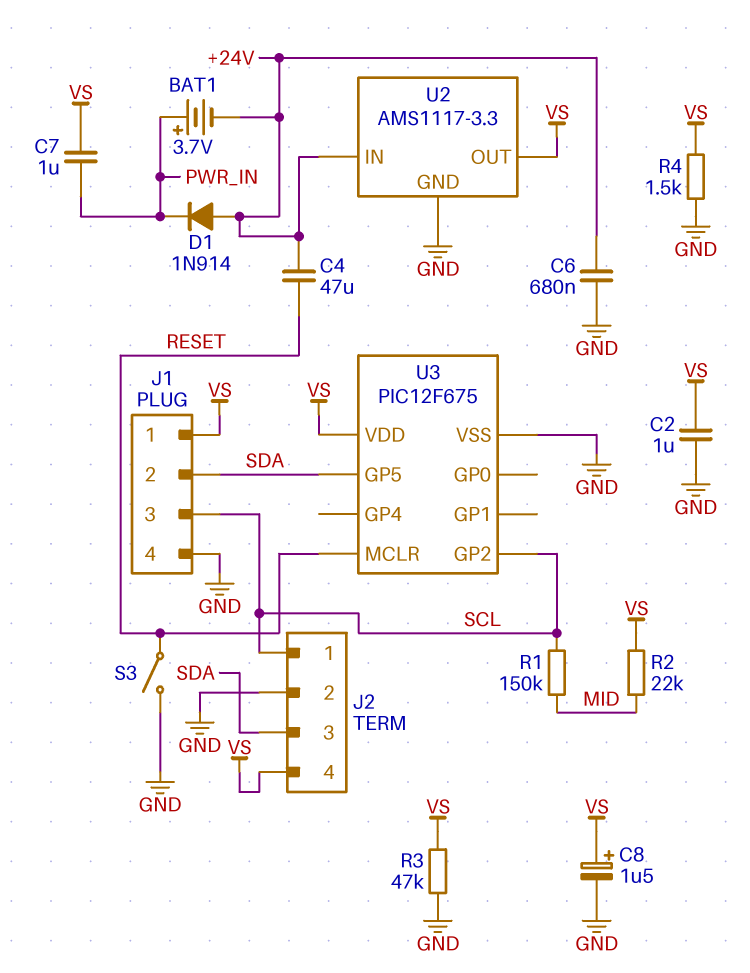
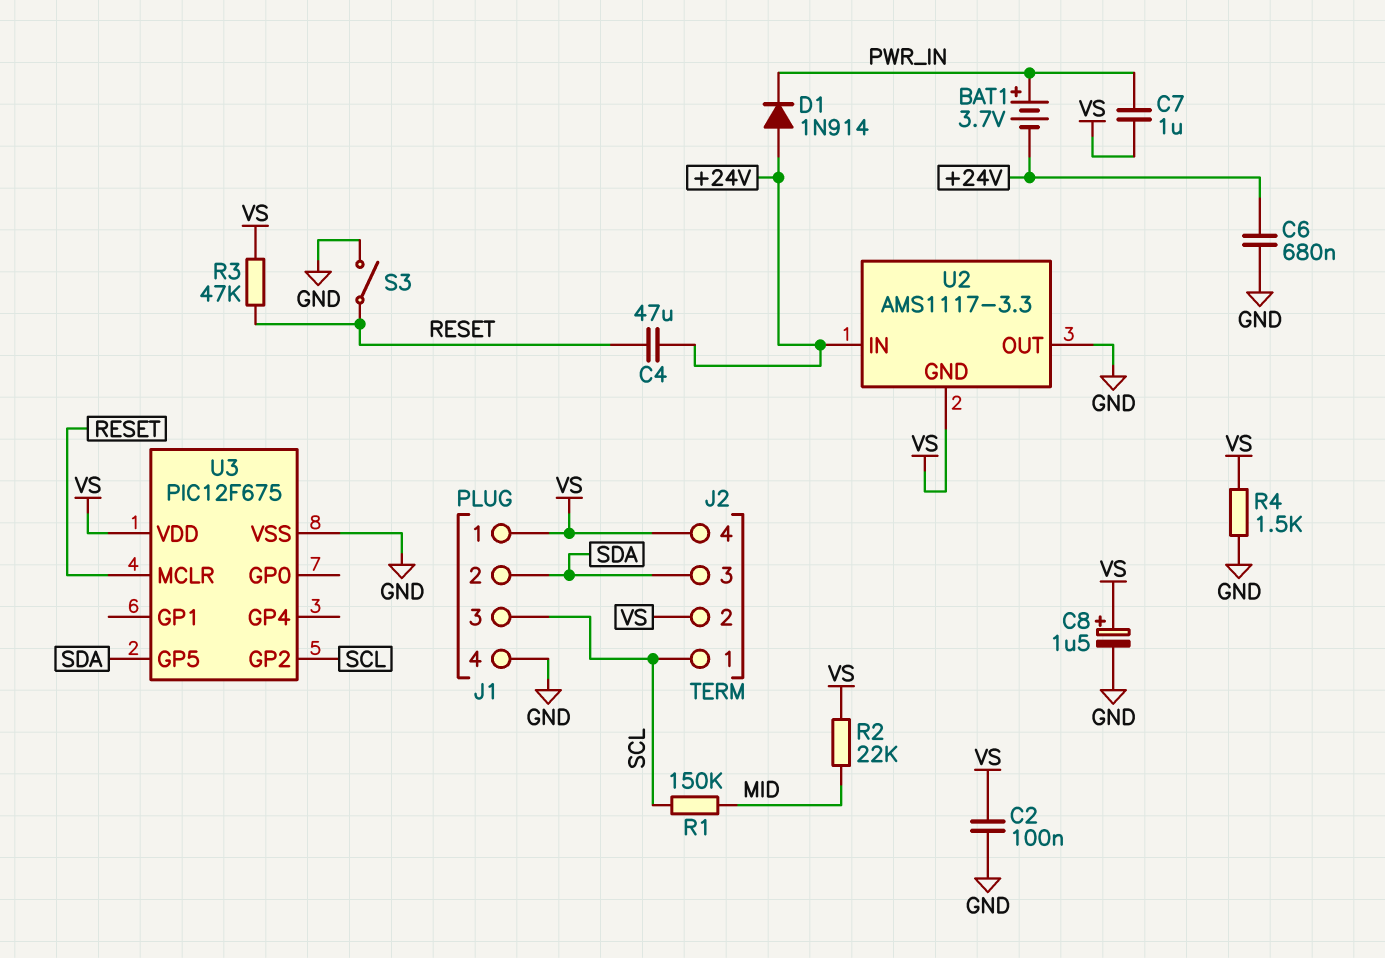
C2: 1uF (GND, VS) -> 100nF (GND, VS)
J2 pin 2: GND -> VS
R3: 47k (GND, VS) -> 47k (RESET, VS)
U2 pin GND: GND -> VS
U2 pin OUT: VS -> GND

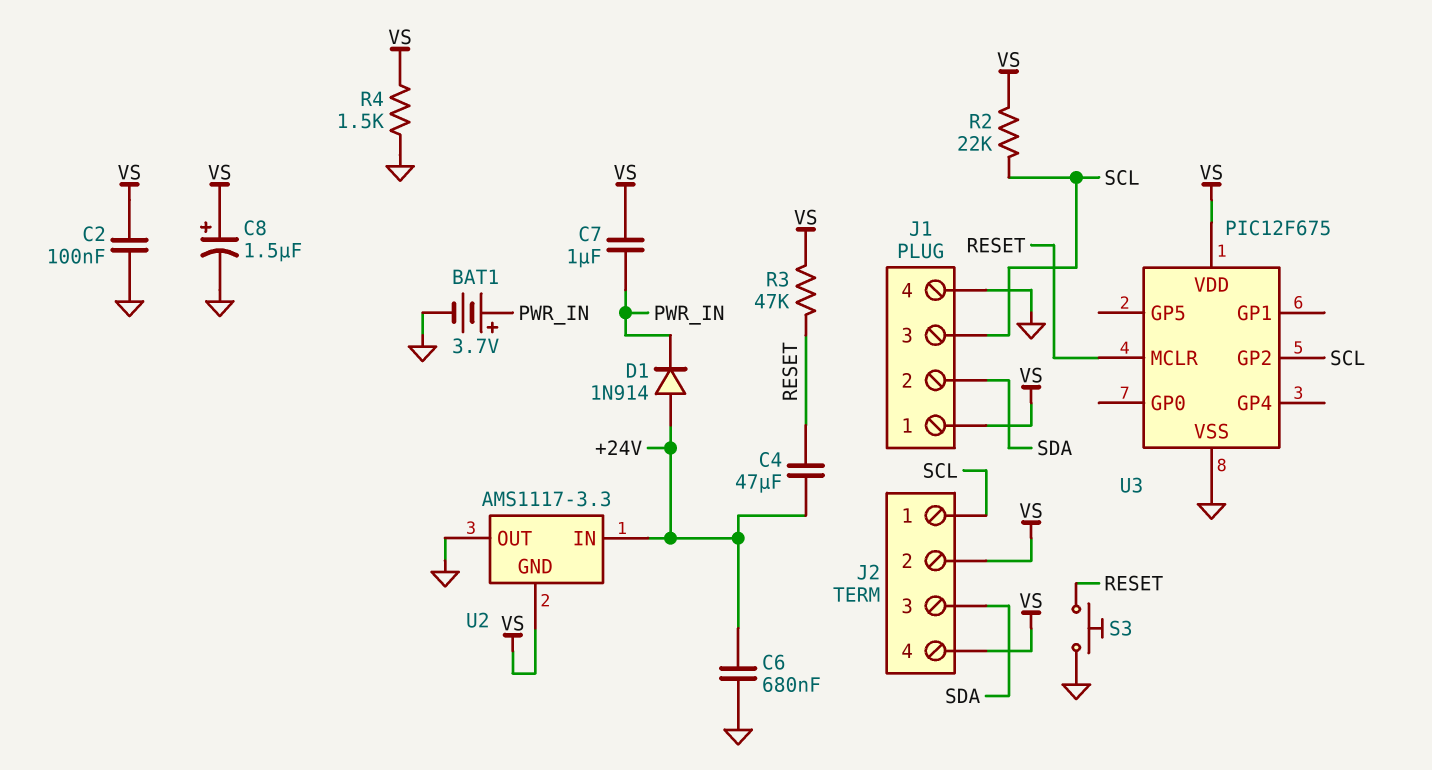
BAT1: 3.7V (plus PWR_IN, minus +24V) -> 3.7V (plus PWR_IN, minus GND)
R1: 150k (MID, SCL) -> none
R2: 22k (MID, VS) -> 22k (SCL, VS)
S3: switch (GND, RESET) -> button (GND, RESET)
U3 pin GP5: SDA -> none

